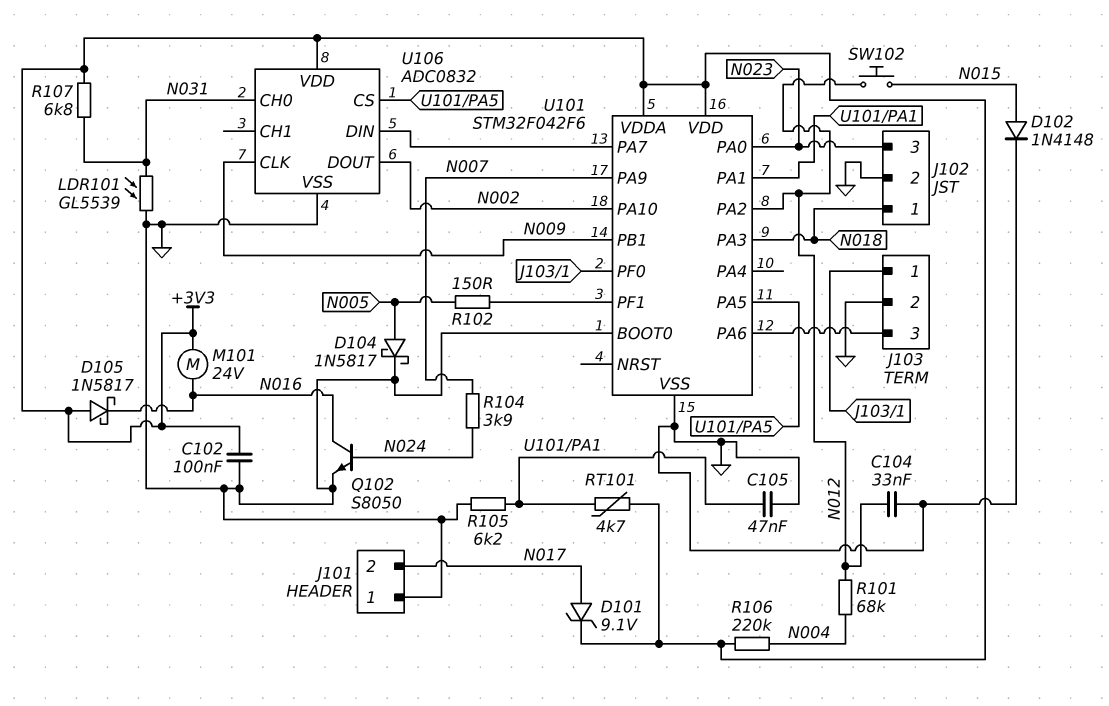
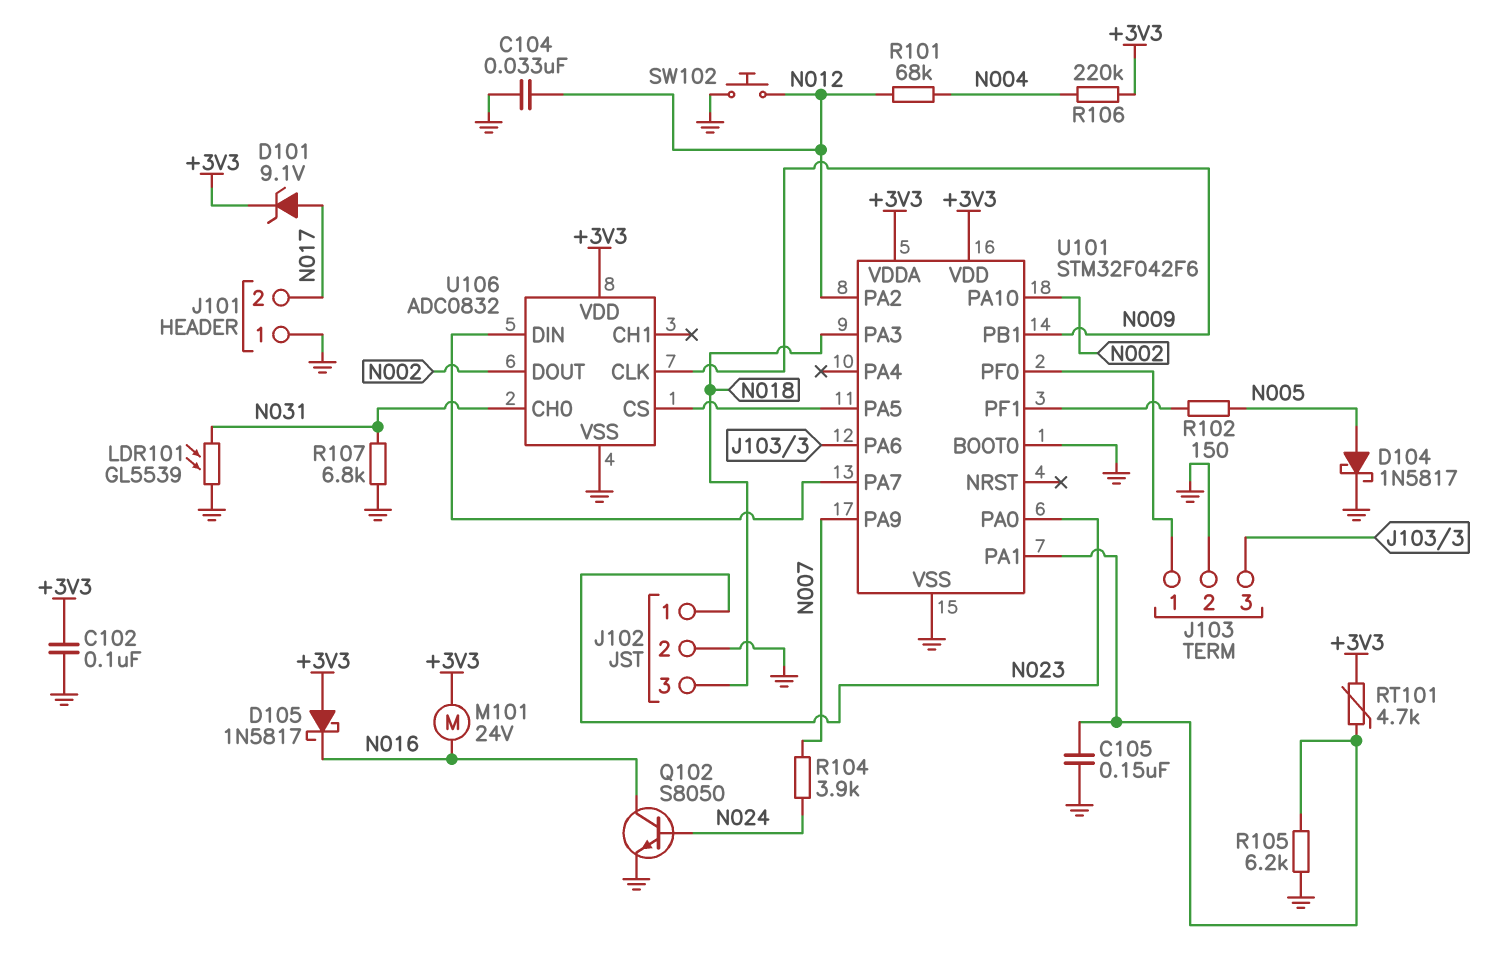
C105: 47nF (GND, U101/PA1) -> 150nF (GND, U101/PA1)
D102: diode 1N4148 (A N015, K GND) -> none
J102 pin 1: N018 -> N023
J102 pin 3: N023 -> N018
R107: 6.8k (+3V3, N031) -> 6.8k (GND, N031)
SW102: button (N012, N015) -> button (GND, N012)

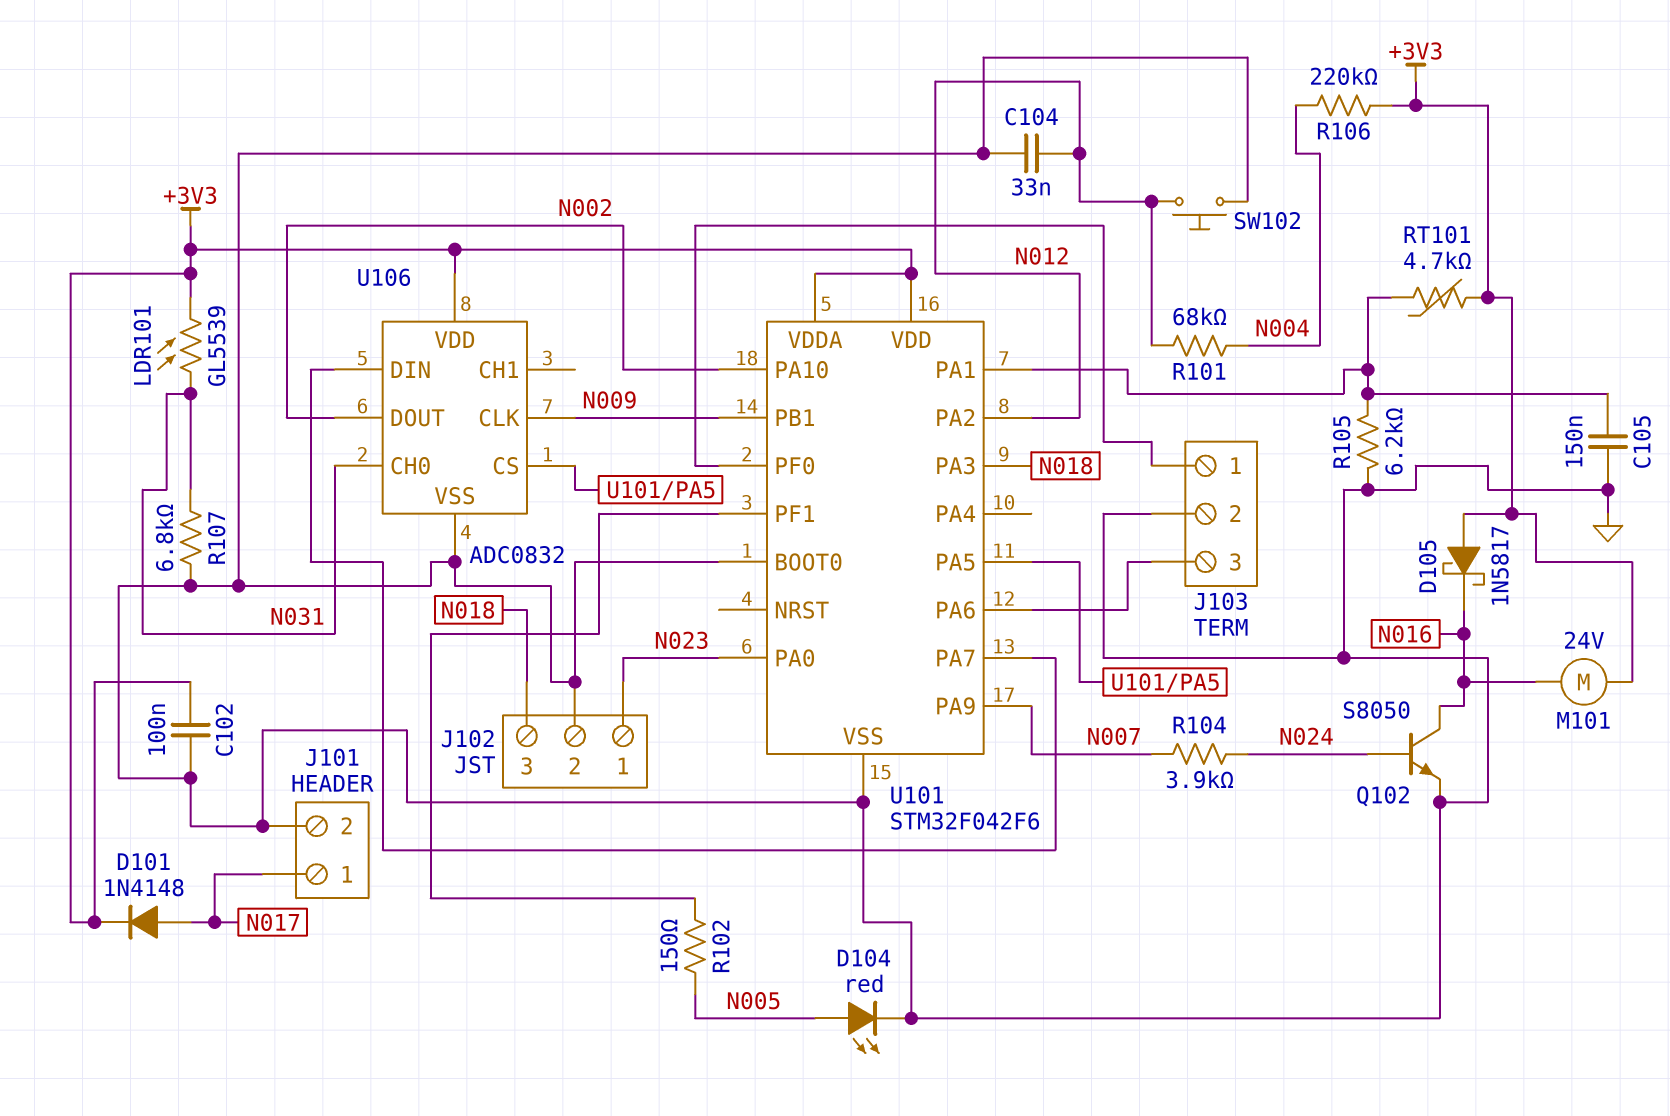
D101: zener 9.1V (A N017, K +3V3) -> diode 1N4148 (A N017, K +3V3)
D104: schottky 1N5817 (A N005, K GND) -> LED red (A N005, K GND)
J101 pin 1: GND -> N017
J101 pin 2: N017 -> GND
LDR101: GL5539 (GND, N031) -> GL5539 (+3V3, N031)

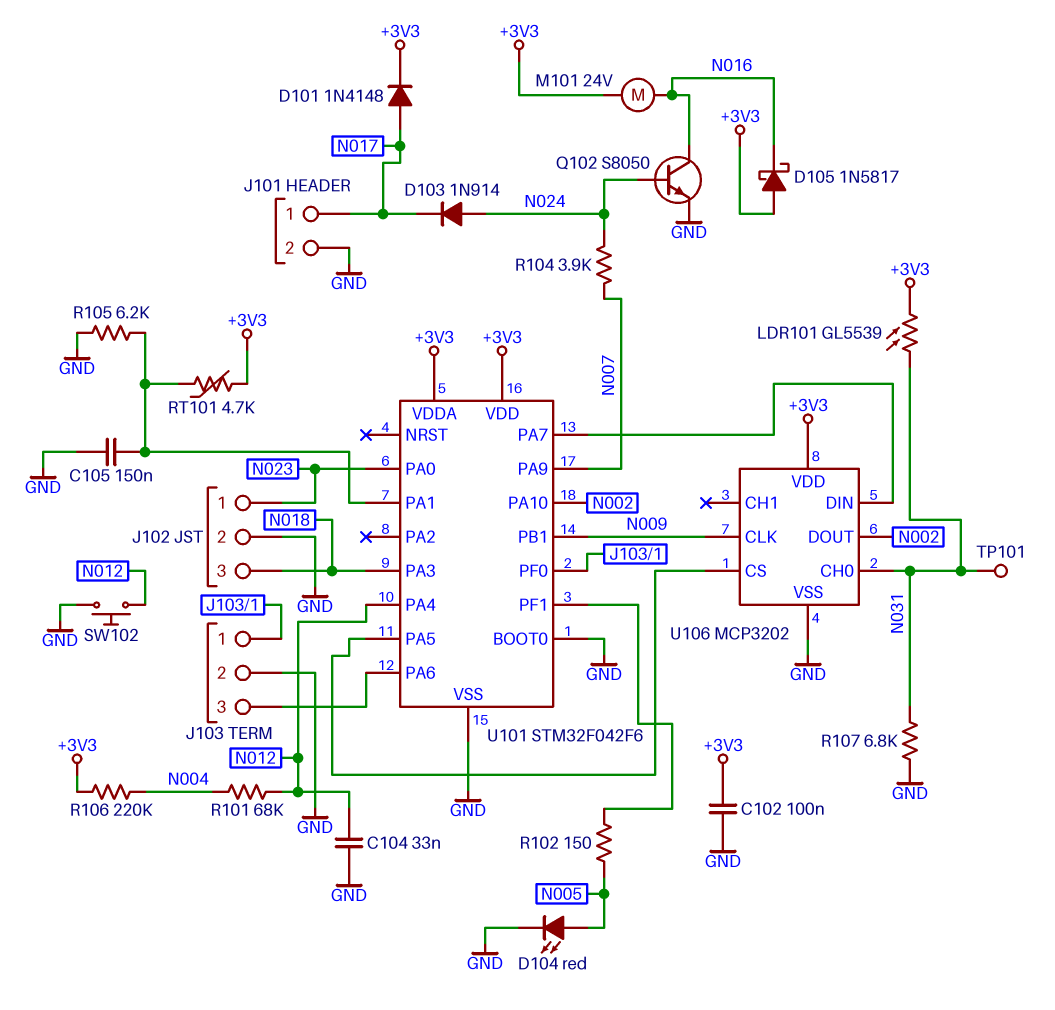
D103: none -> diode 1N914 (A N024, K N017)
TP101: none -> test point (N031)
U101 pin PA2: N012 -> none
U101 pin PA4: none -> N012
U106: ADC0832 -> MCP3202

